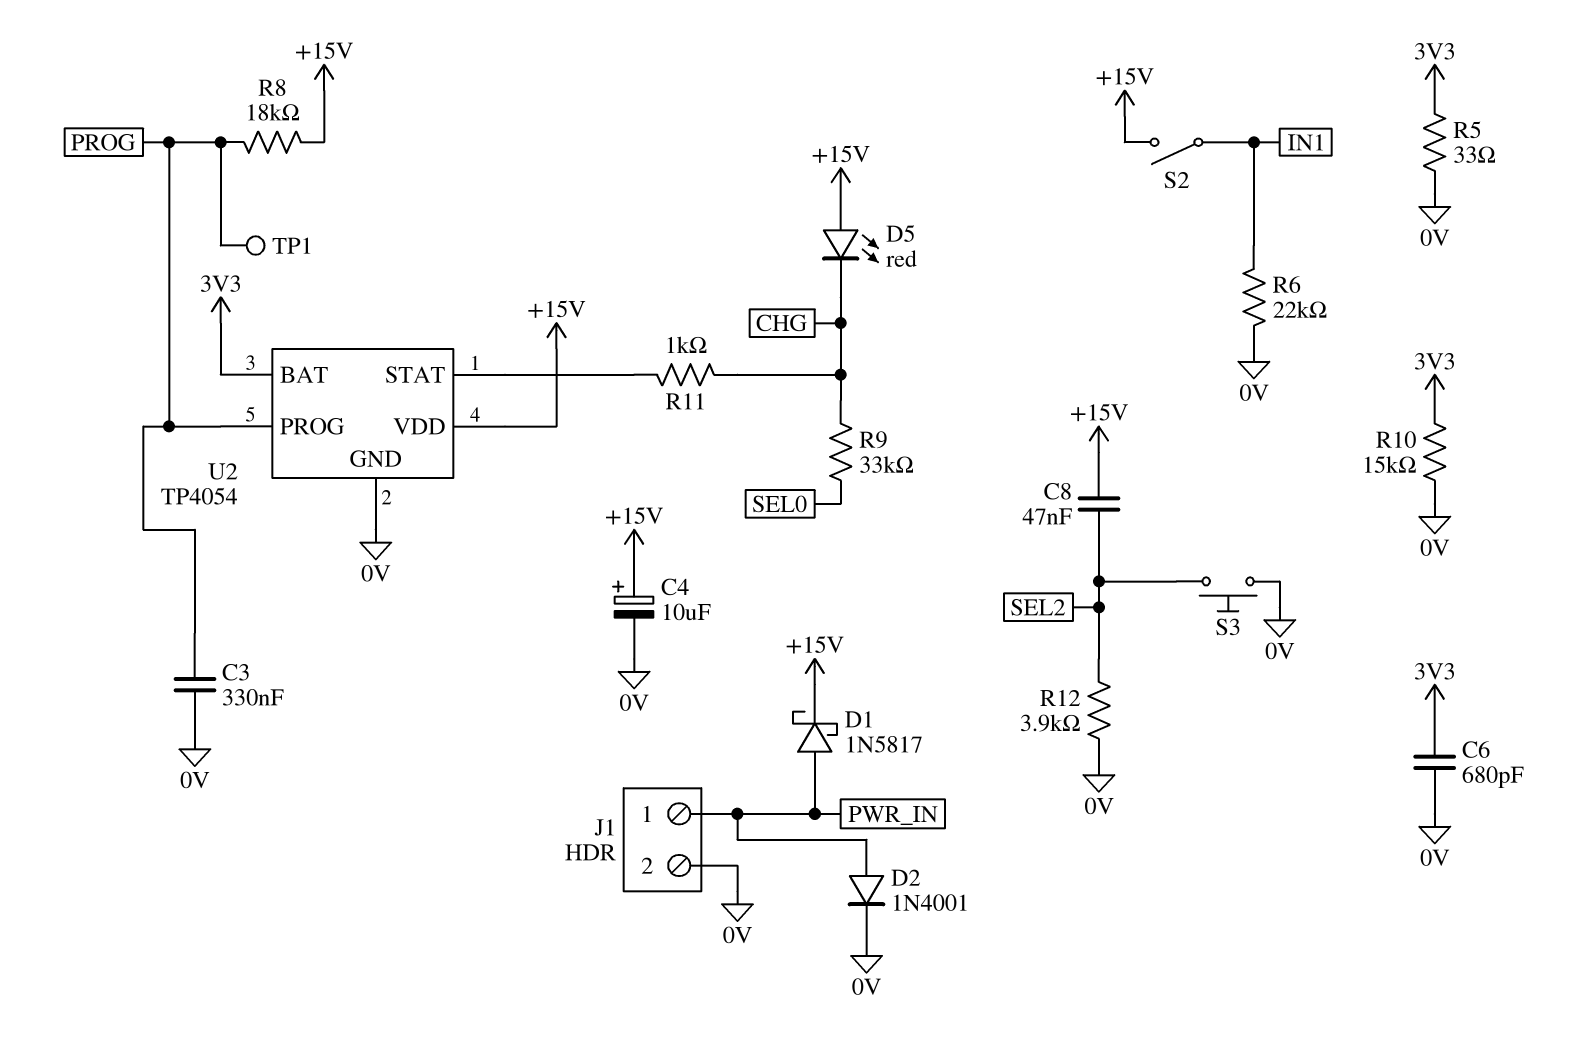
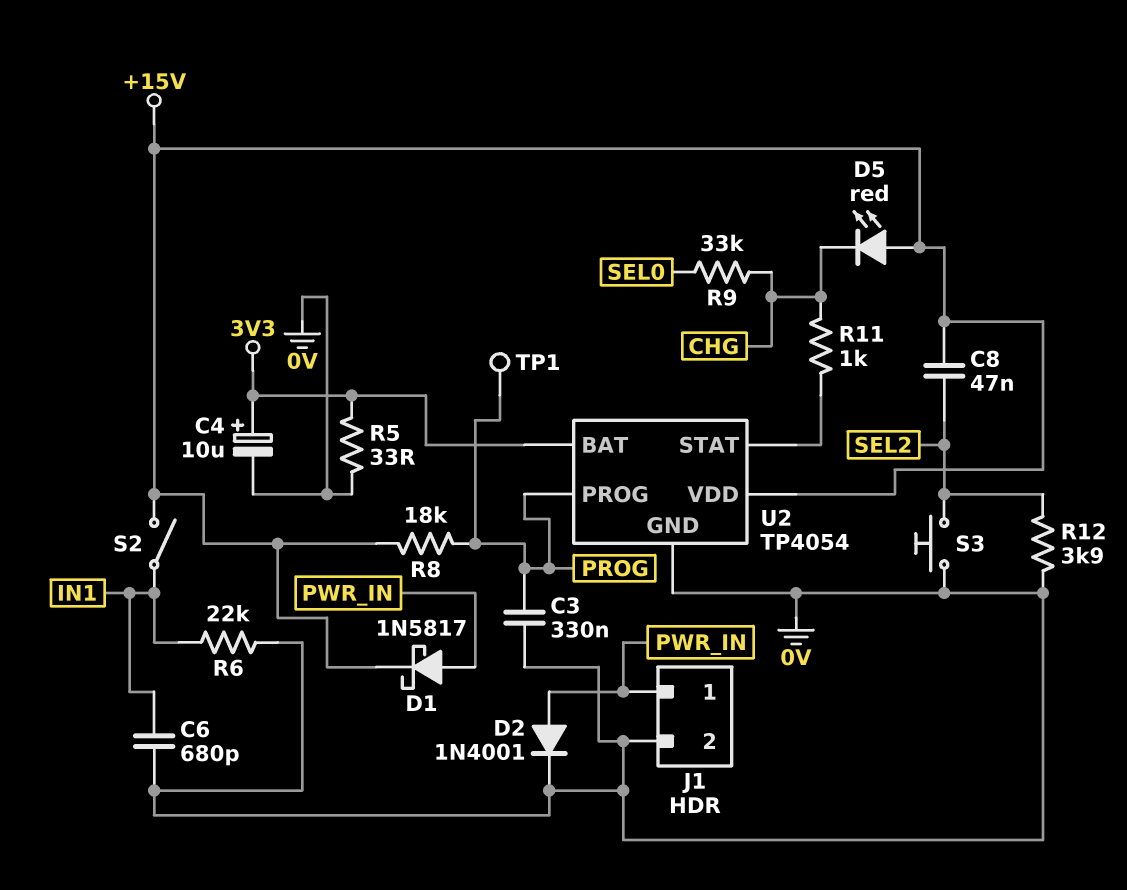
C4: 10uF (plus +15V, minus 0V) -> 10uF (plus 3V3, minus 0V)
C6: 680pF (0V, 3V3) -> 680pF (0V, IN1)
R10: 15k (0V, 3V3) -> none

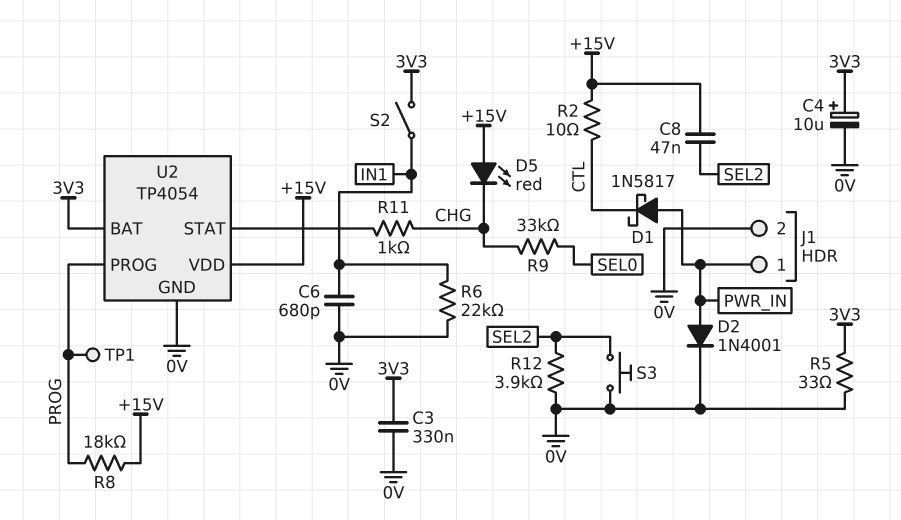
C3: 330nF (0V, PROG) -> 330nF (0V, 3V3)
D1: schottky 1N5817 (A PWR_IN, K +15V) -> schottky 1N5817 (A PWR_IN, K CTL)
R2: none -> 10 (+15V, CTL)
S2: switch (+15V, IN1) -> switch (3V3, IN1)

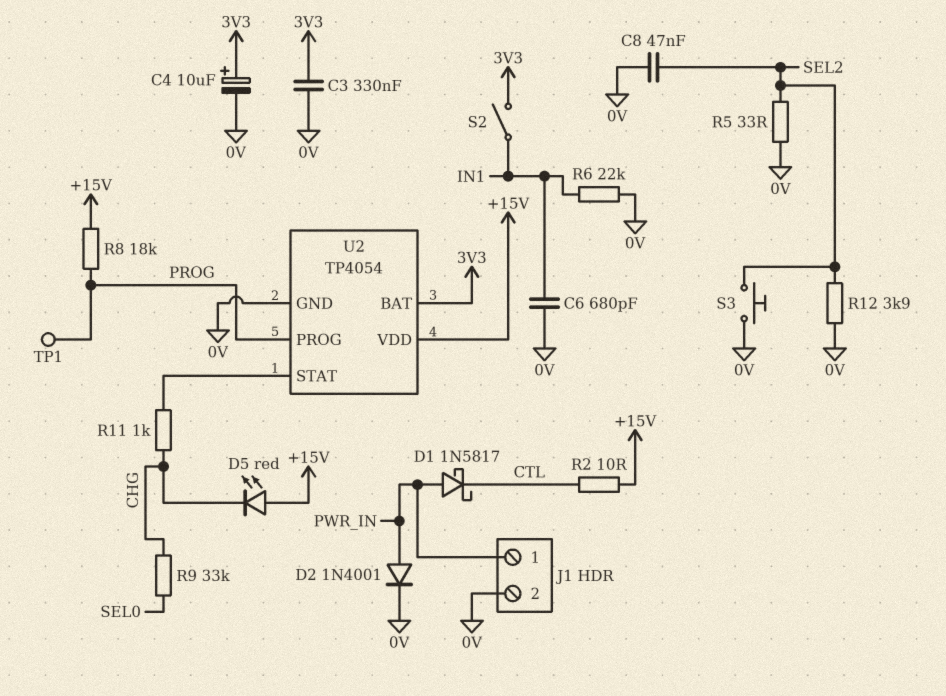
C8: 47nF (+15V, SEL2) -> 47nF (0V, SEL2)
R5: 33 (0V, 3V3) -> 33 (0V, SEL2)

